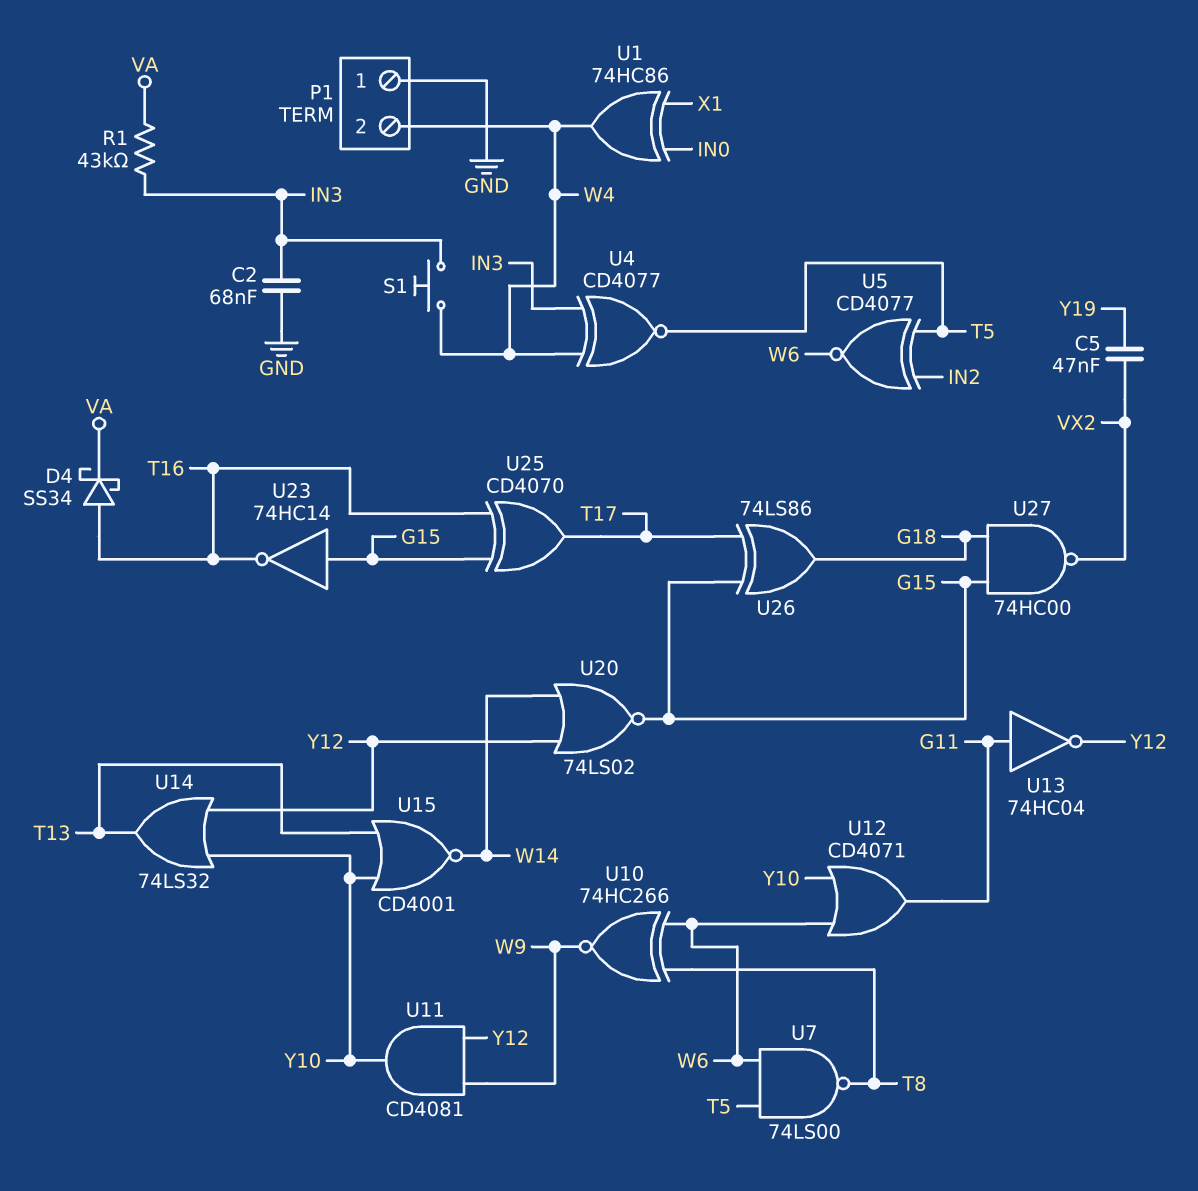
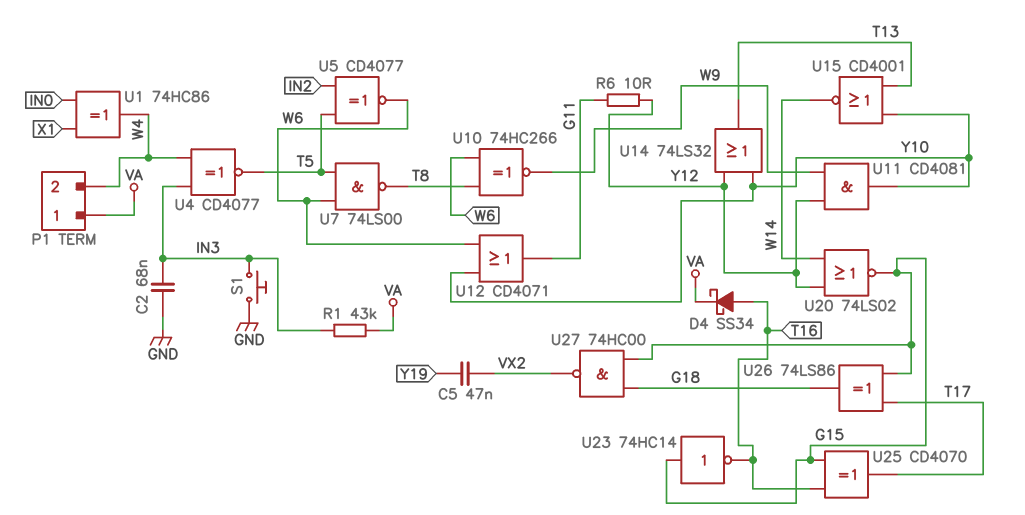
P1 pin 1: GND -> VA
R6: none -> 10 (G11, Y12)
S1: button (IN3, W4) -> button (GND, IN3)
U13: NOT 74HC04 (in G11, out Y12) -> none

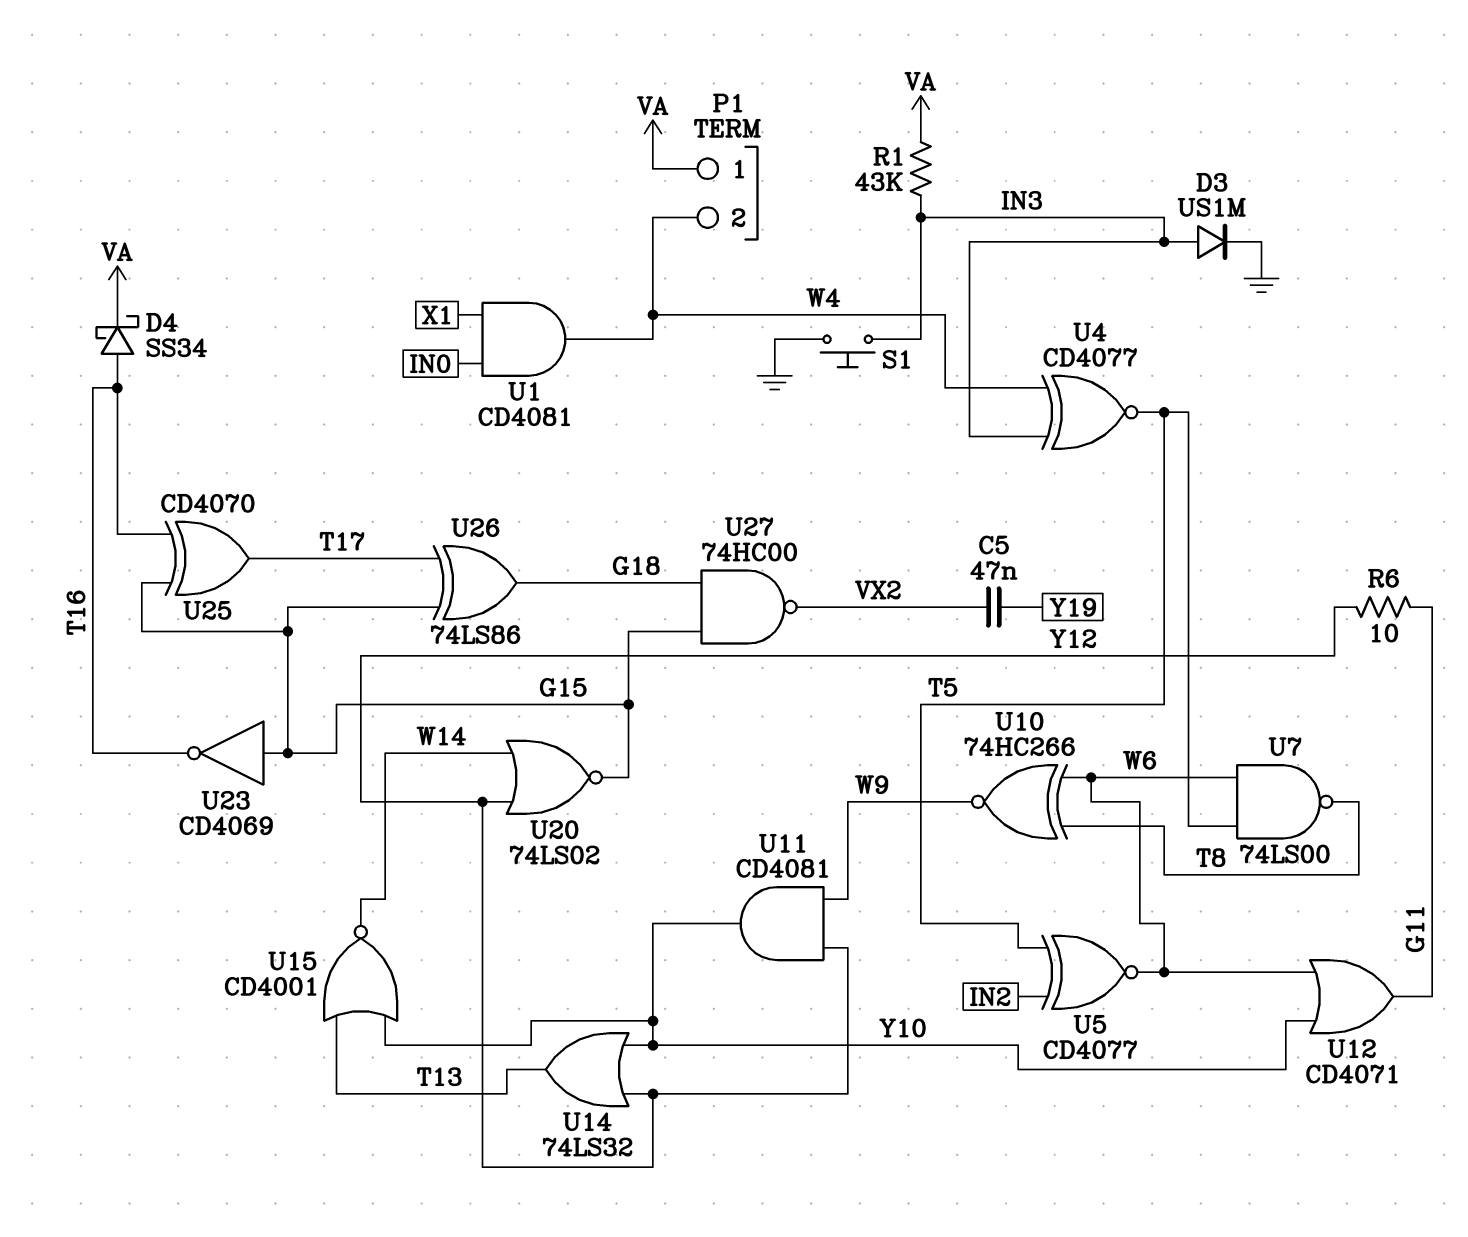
C2: 68nF (GND, IN3) -> none
D3: none -> diode US1M (A IN3, K GND)
U1: XOR 74HC86 (in IN0, in X1, out W4) -> AND CD4081 (in IN0, in X1, out W4)
U23: NOT 74HC14 (in G15, out T16) -> NOT CD4069 (in G15, out T16)

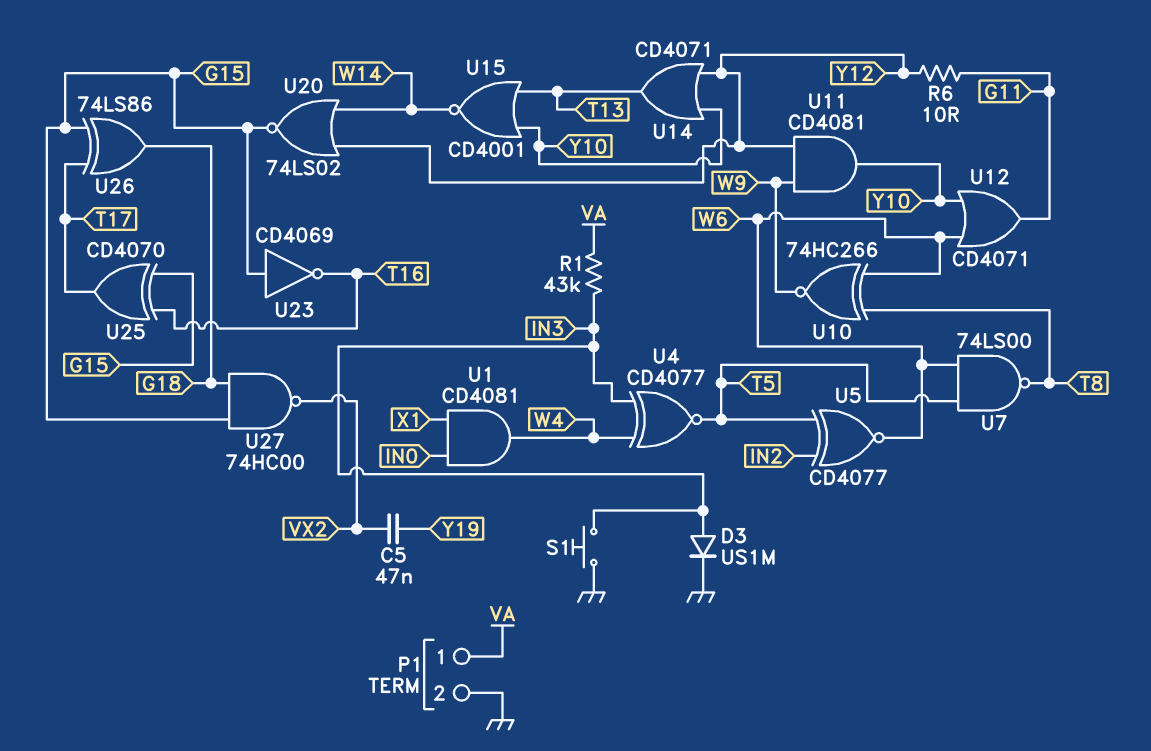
D4: schottky SS34 (A T16, K VA) -> none
P1 pin 2: W4 -> GND
U14: OR 74LS32 (in Y10, in Y12, out T13) -> OR CD4071 (in Y10, in Y12, out T13)

